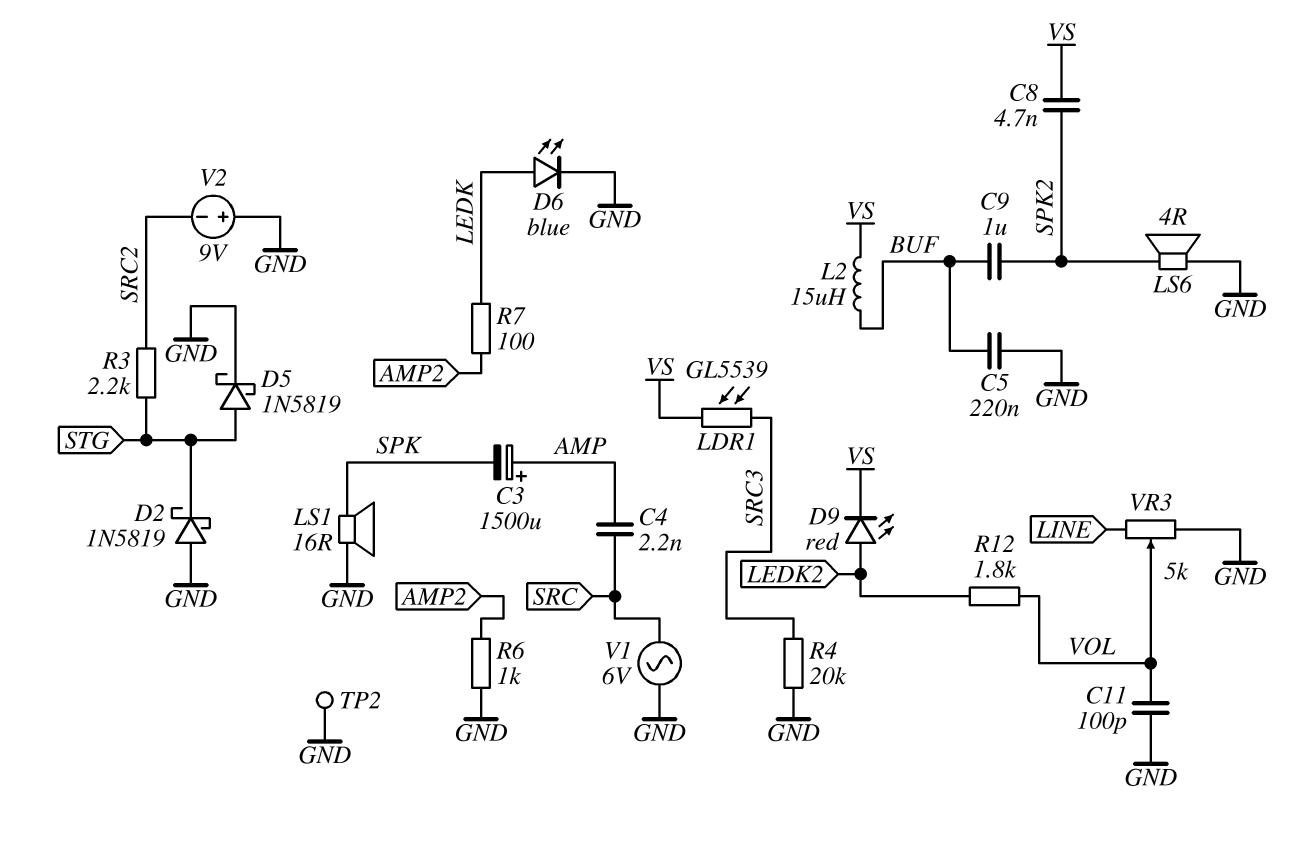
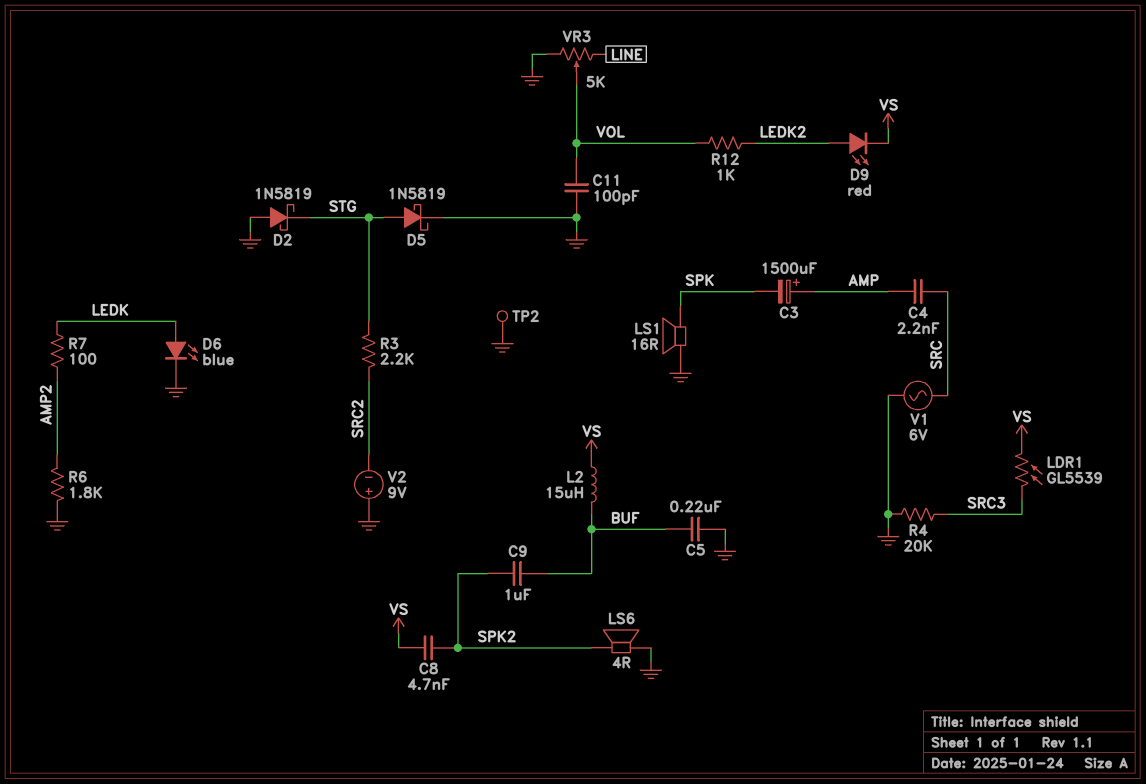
R6: 1k (AMP2, GND) -> 1.8k (AMP2, GND)
R12: 1.8k (LEDK2, VOL) -> 1k (LEDK2, VOL)

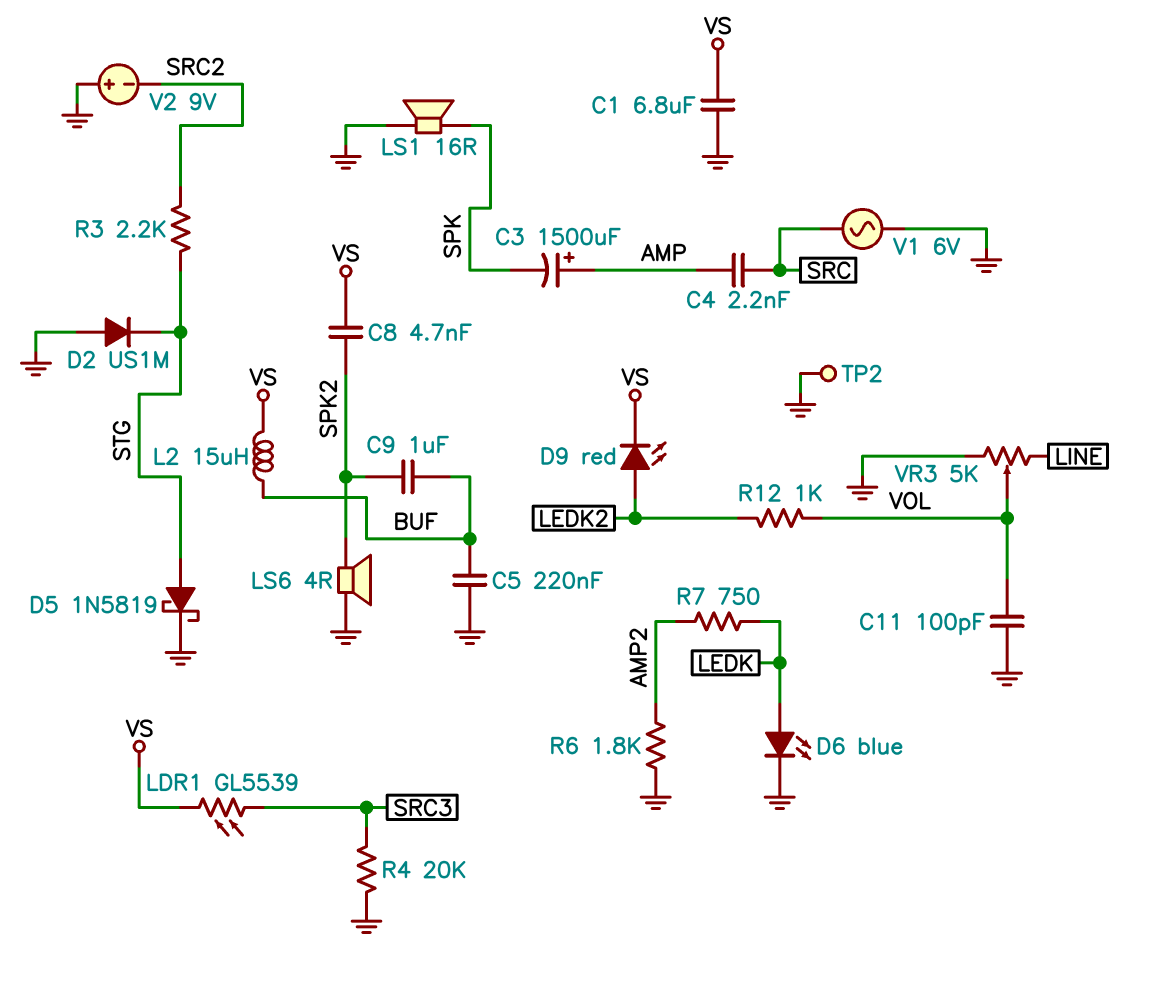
C1: none -> 6.8uF (GND, VS)
D2: schottky 1N5819 (A GND, K STG) -> diode US1M (A GND, K STG)
R7: 100 (AMP2, LEDK) -> 750 (AMP2, LEDK)

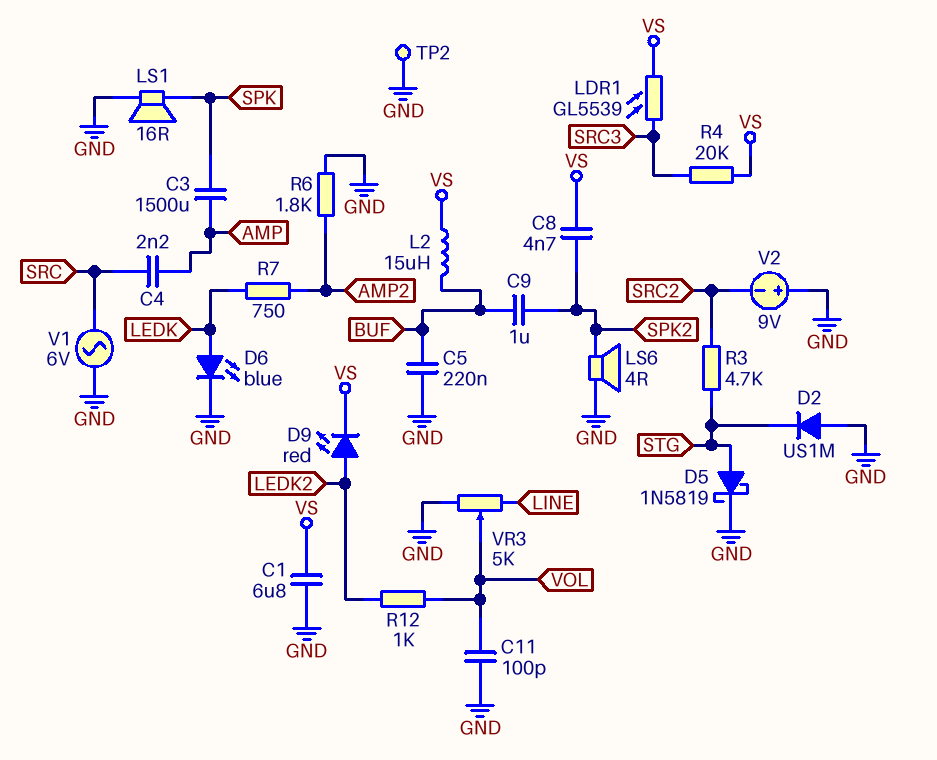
C3: 1500uF (plus AMP, minus SPK) -> 1500uF (AMP, SPK)
R3: 2.2k (SRC2, STG) -> 4.7k (SRC2, STG)
R4: 20k (GND, SRC3) -> 20k (SRC3, VS)

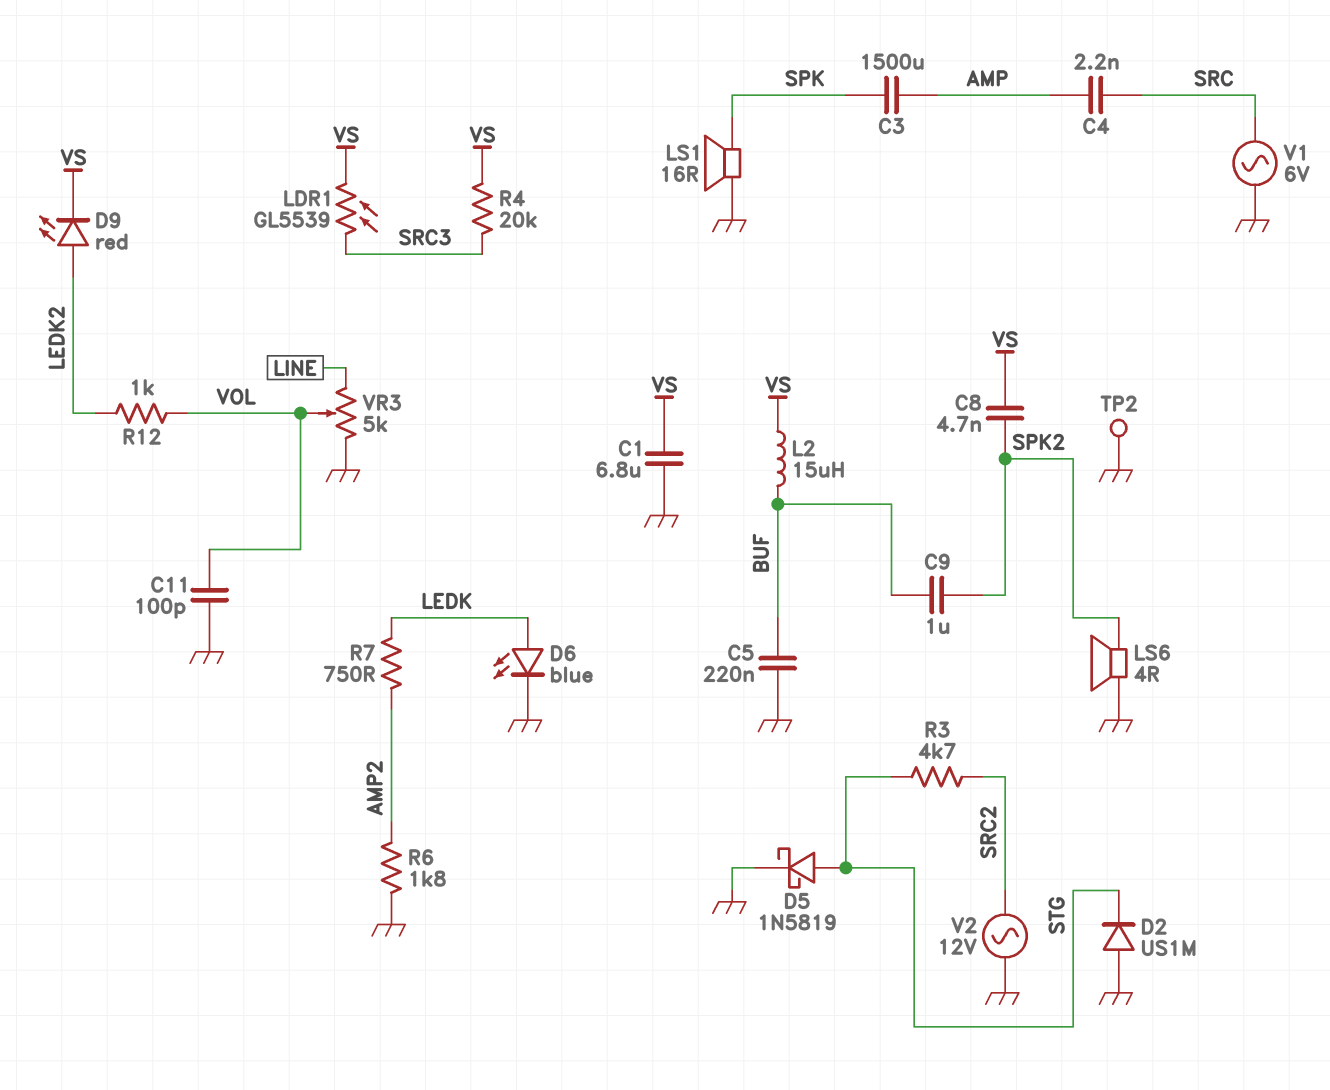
V2: 9V (plus GND, minus SRC2) -> AC 12V (GND, SRC2)

